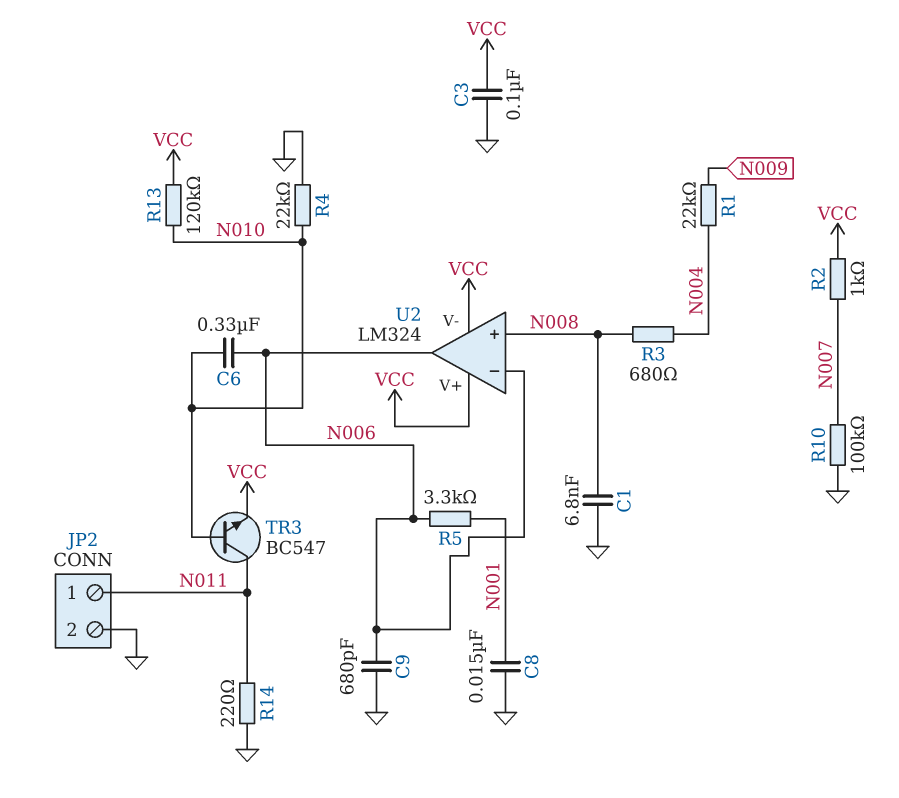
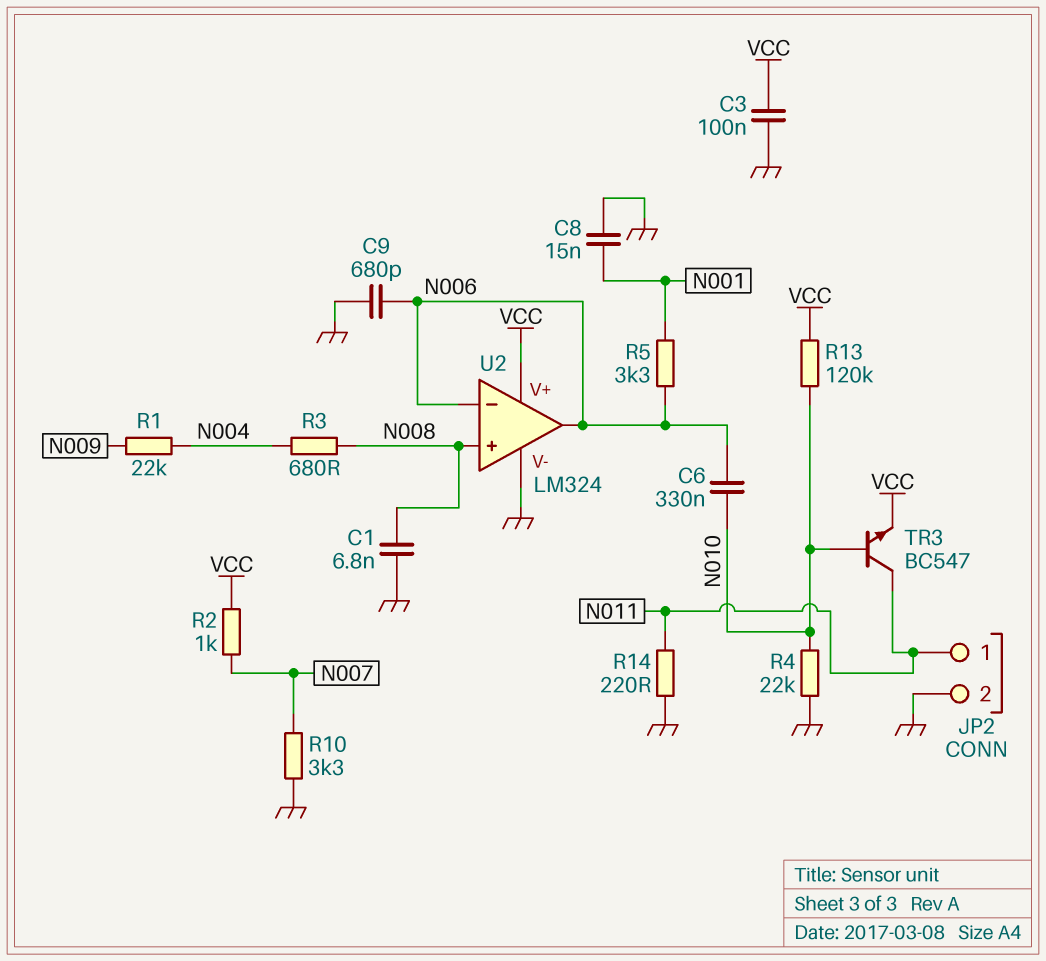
R10: 100k (GND, N007) -> 3.3k (GND, N007)
U2 pin V-: VCC -> GND

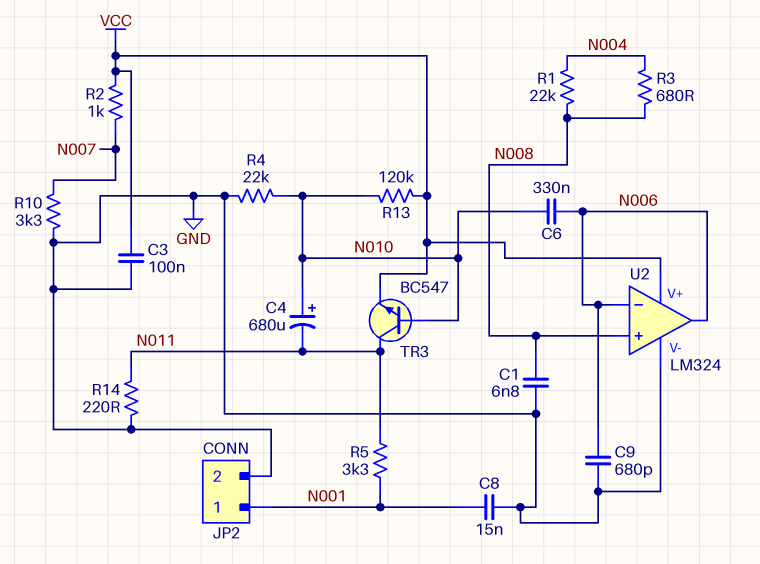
C4: none -> 680uF (plus N010, minus N011)
JP2 pin 1: N011 -> N001
R1: 22k (N004, N009) -> 22k (N004, N008)
R5: 3.3k (N001, N006) -> 3.3k (N001, N011)

